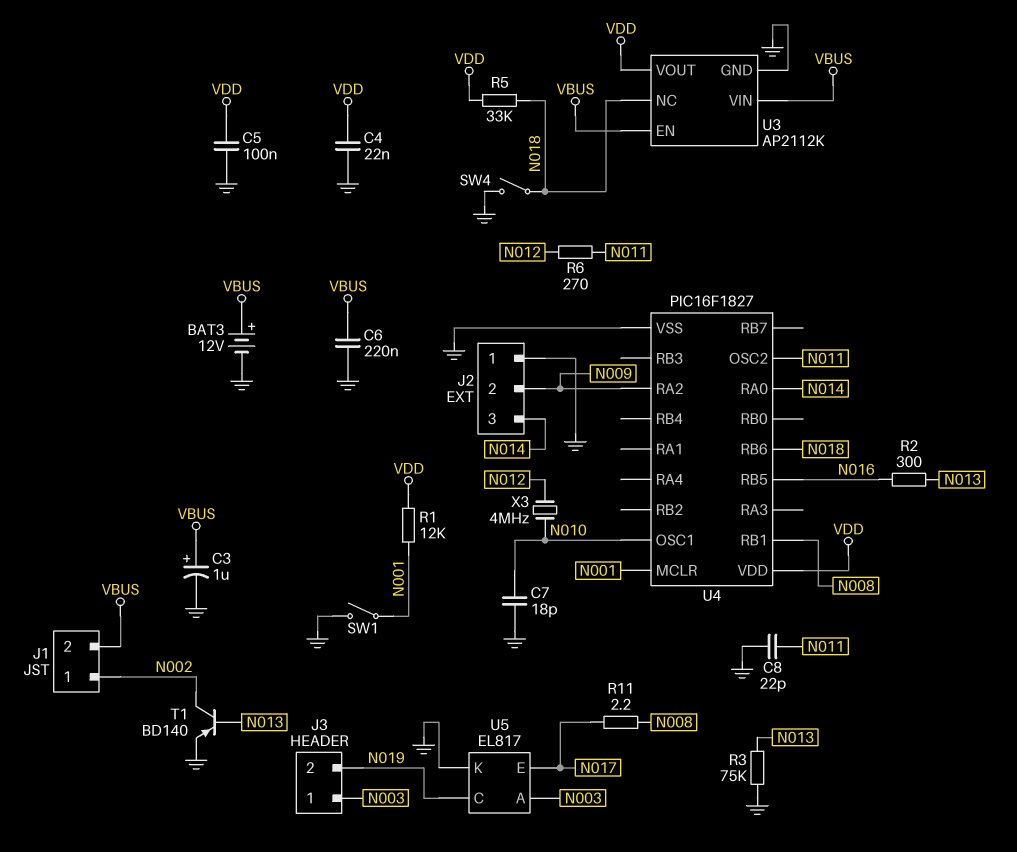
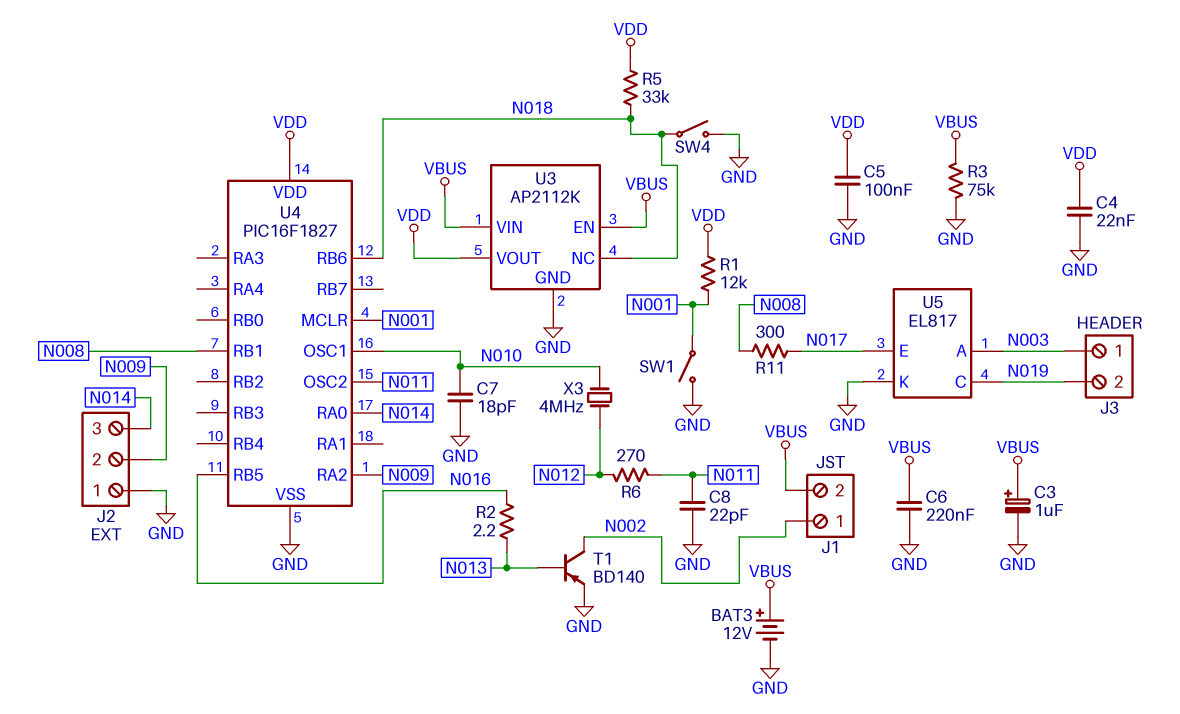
R2: 300 (N013, N016) -> 2.2 (N013, N016)
R3: 75k (GND, N013) -> 75k (GND, VBUS)
R11: 2.2 (N008, N017) -> 300 (N008, N017)

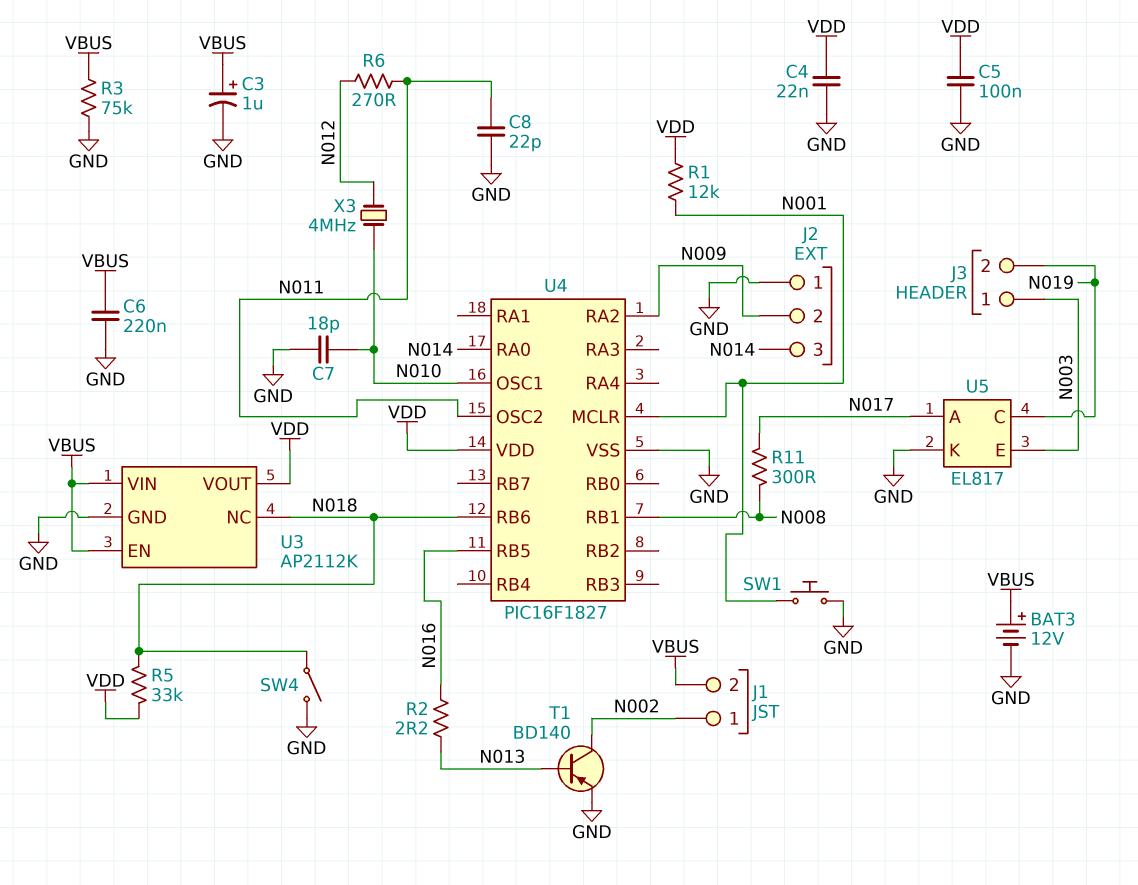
SW1: switch (GND, N001) -> button (GND, N001)
U5 pin A: N003 -> N017
U5 pin E: N017 -> N003

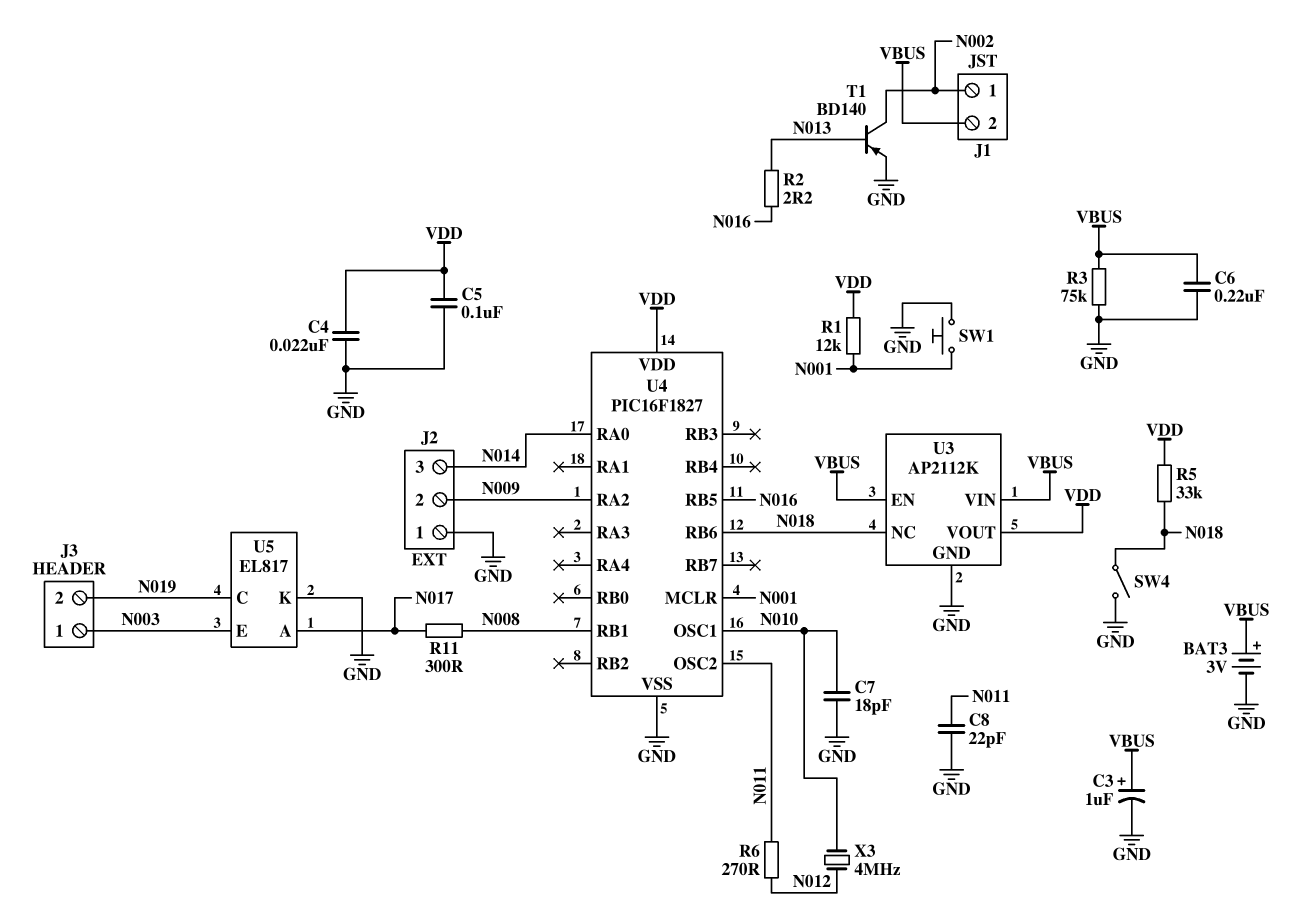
BAT3: 12V (plus VBUS, minus GND) -> 3V (plus VBUS, minus GND)

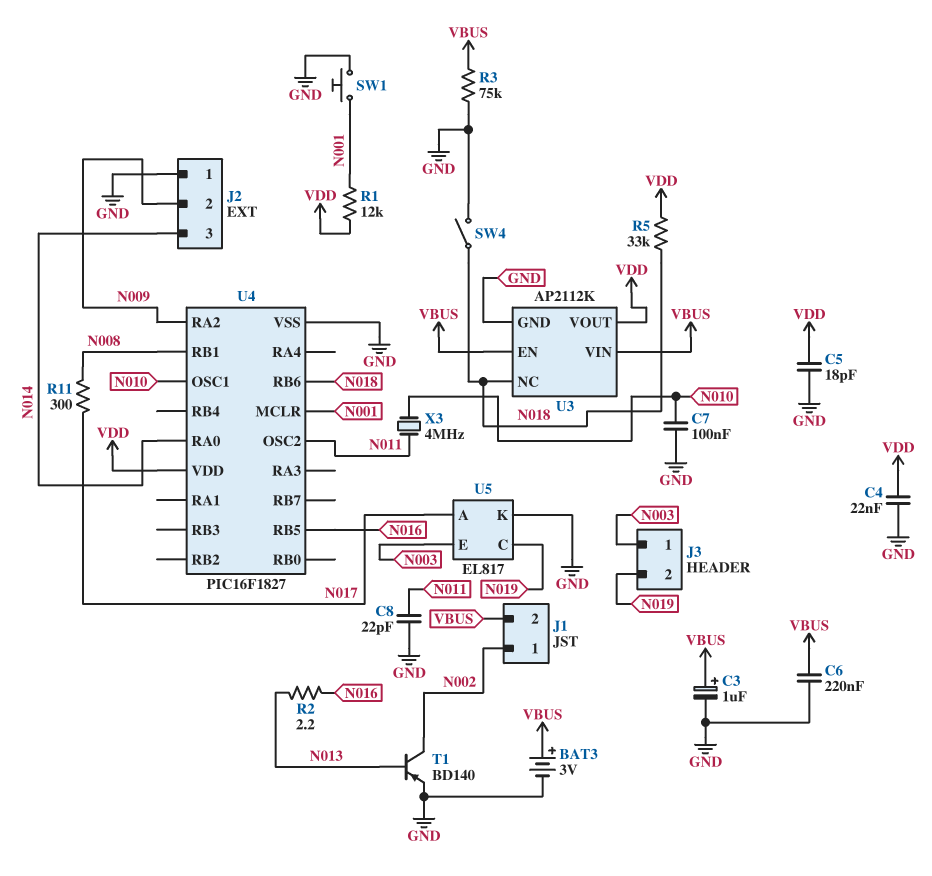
C5: 100nF (GND, VDD) -> 18pF (GND, VDD)
C7: 18pF (GND, N010) -> 100nF (GND, N010)
R6: 270 (N011, N012) -> none
X3: 4MHz (N010, N012) -> 4MHz (N010, N011)

